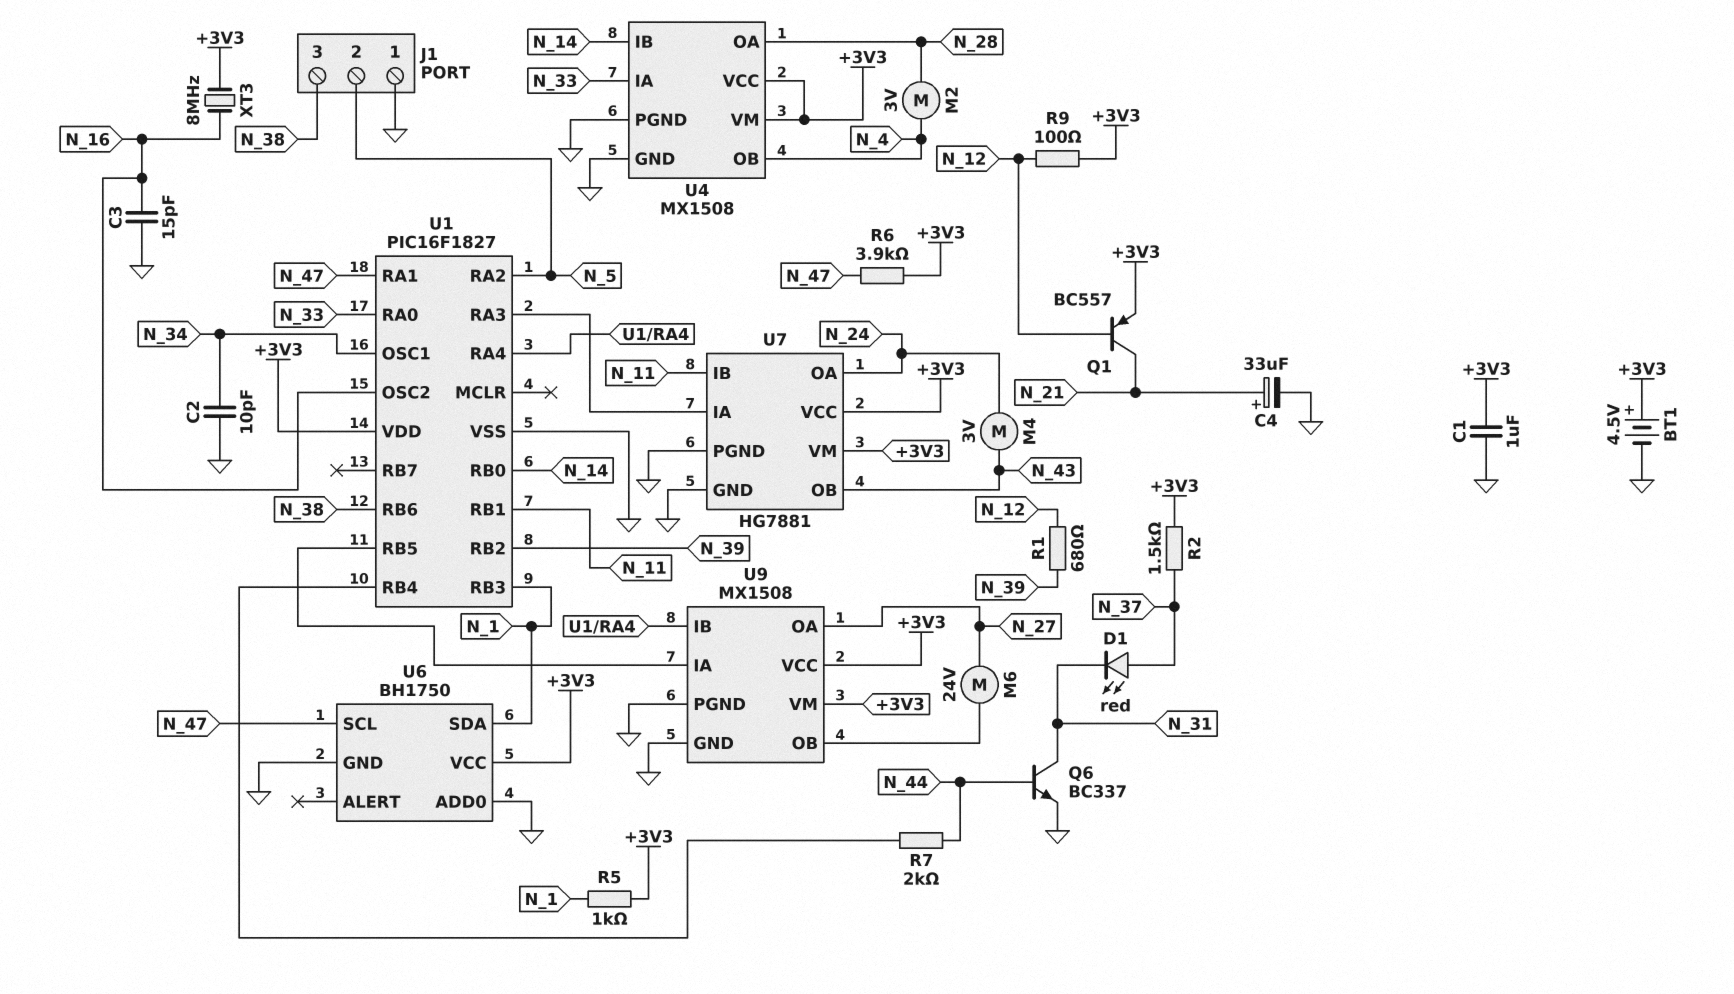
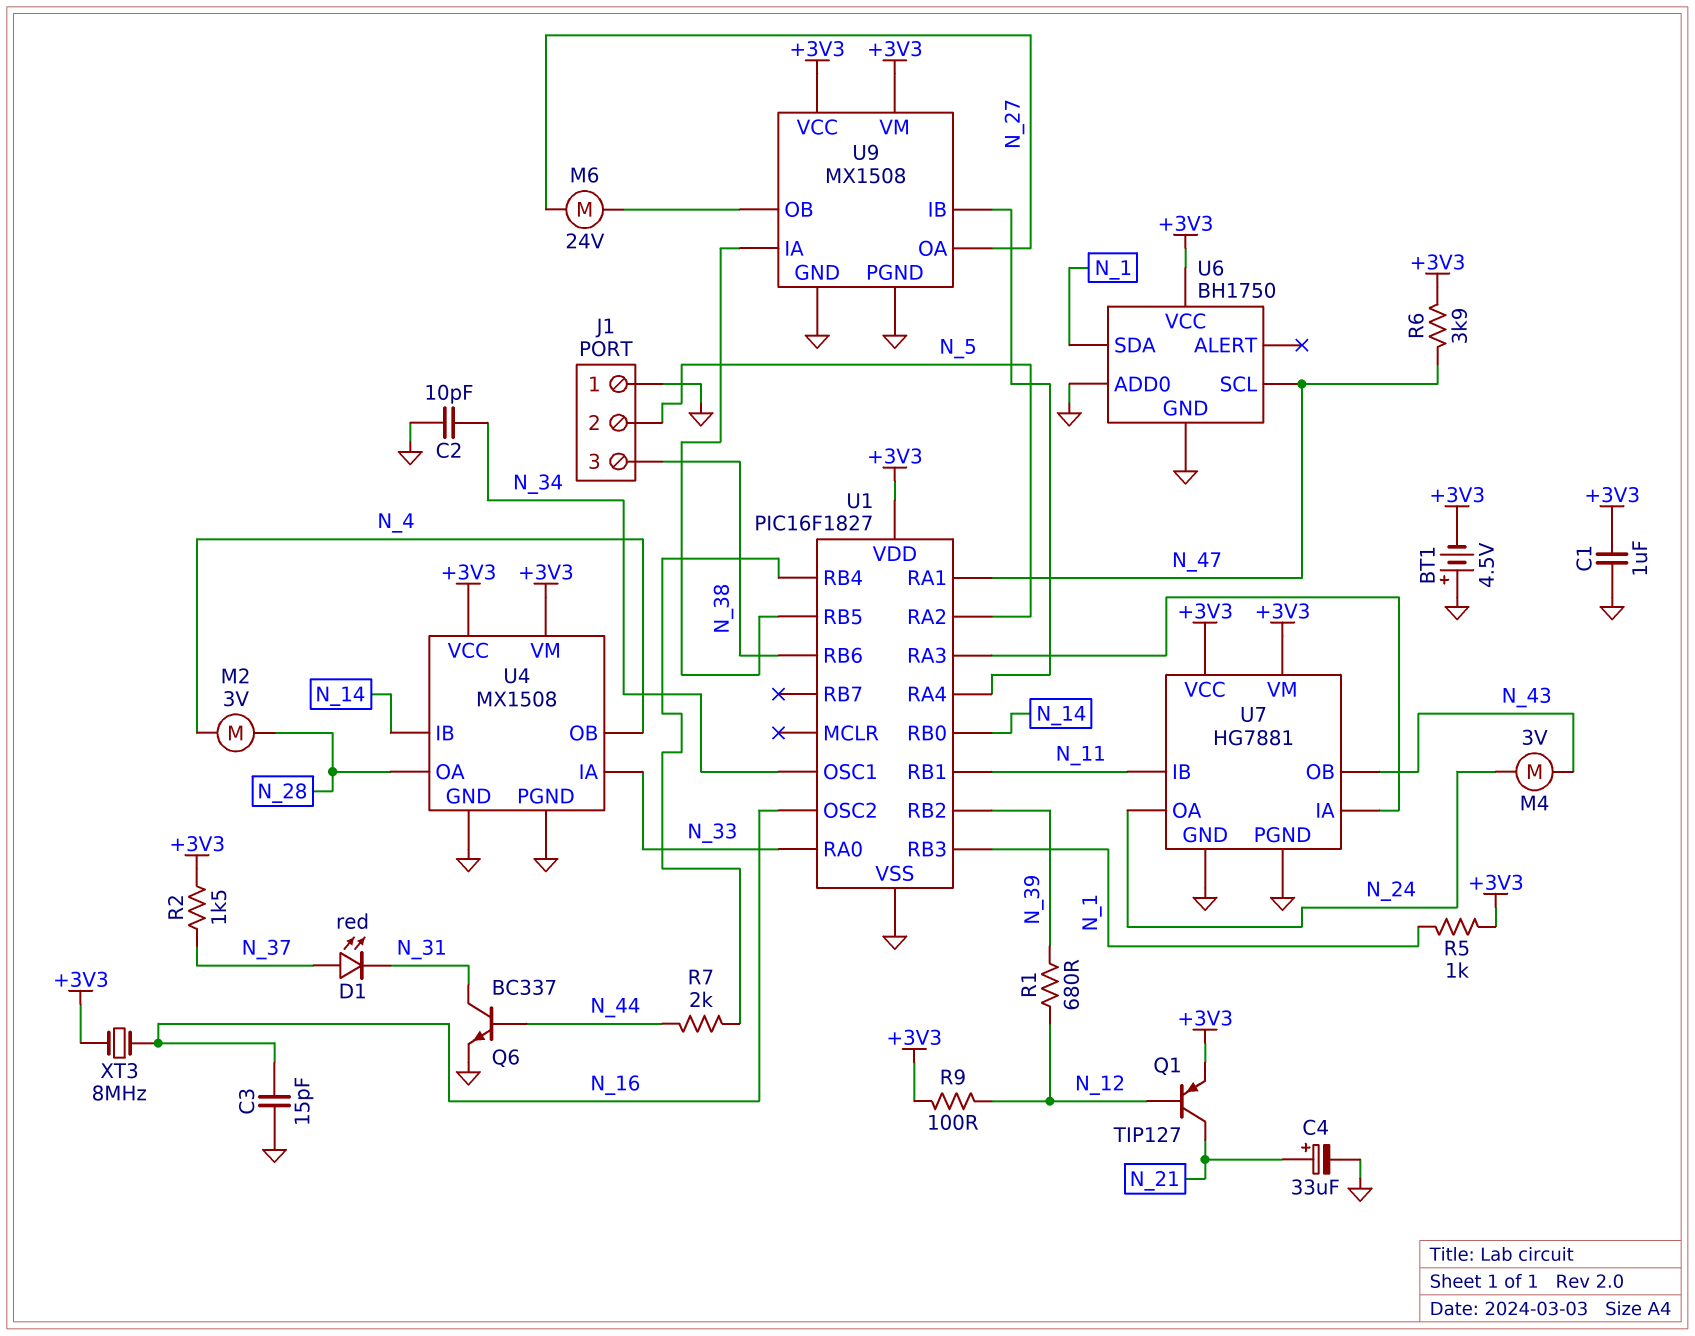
BT1: 4.5V (plus +3V3, minus GND) -> 4.5V (plus GND, minus +3V3)
Q1: PNP BC557 (B N_12, C N_21, E +3V3) -> PNP TIP127 (B N_12, C N_21, E +3V3)

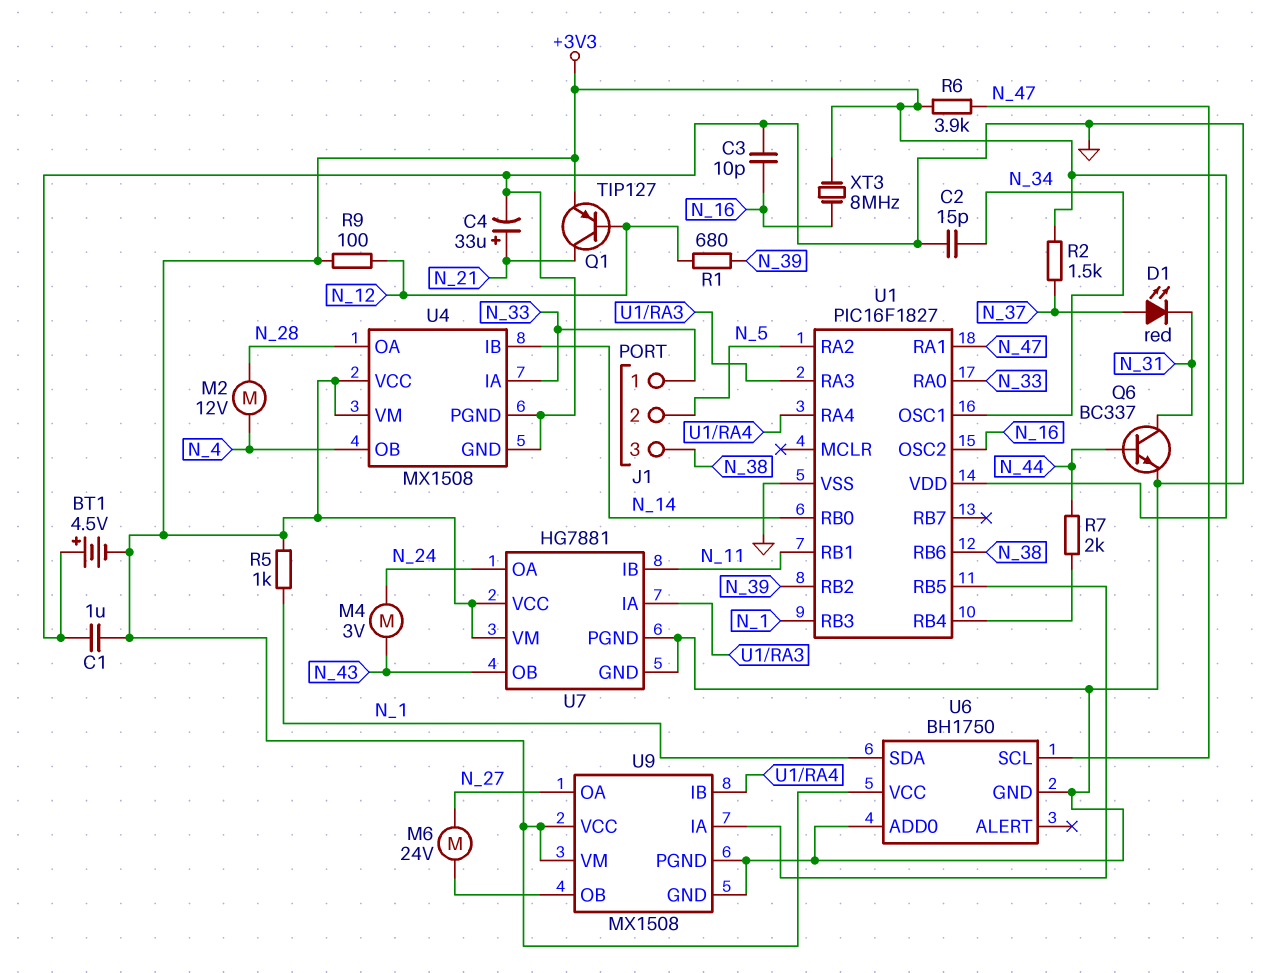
C2: 10pF (GND, N_34) -> 15pF (GND, N_34)
C3: 15pF (GND, N_16) -> 10pF (GND, N_16)
J1 pin 1: GND -> N_33
M2: motor 3V (N_4, N_28) -> motor 12V (N_4, N_28)

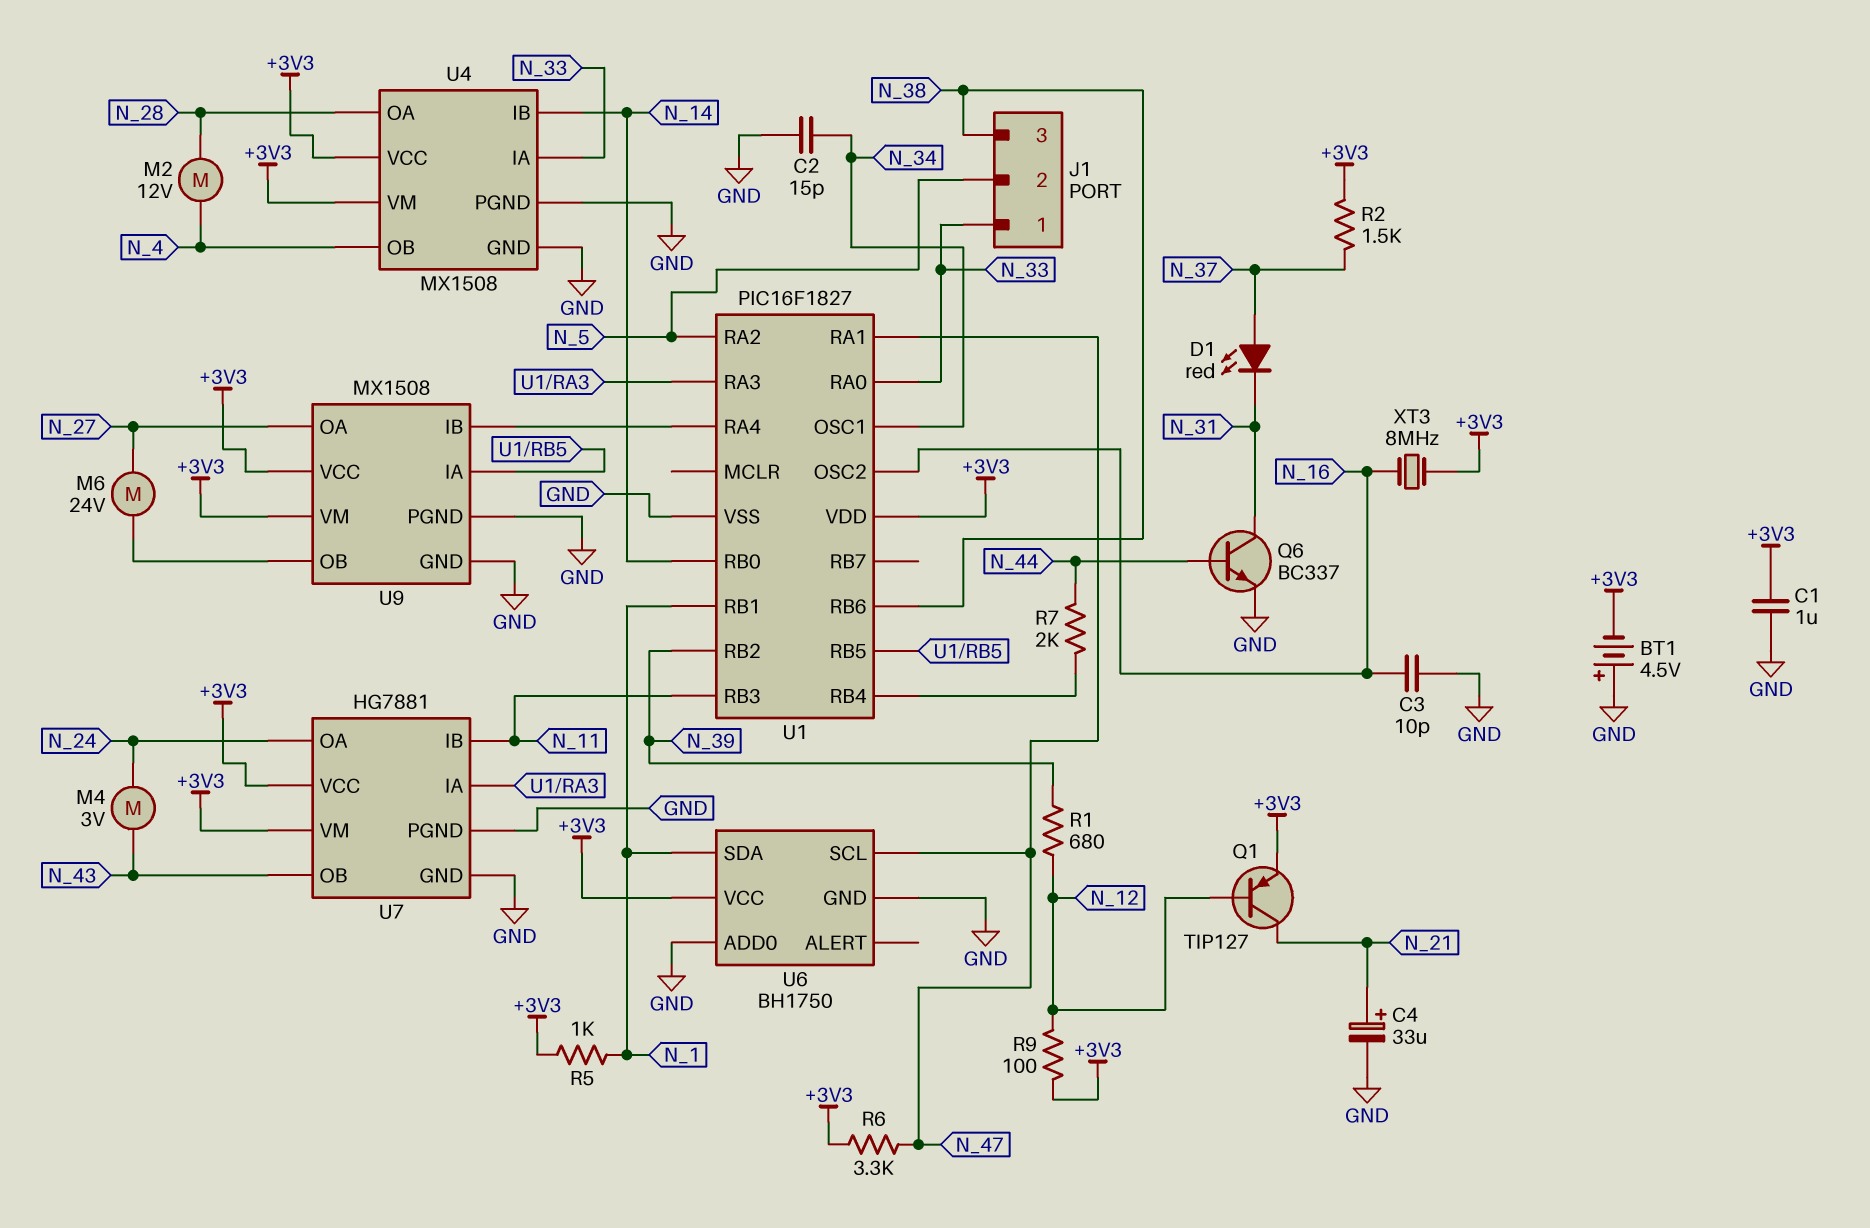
R6: 3.9k (+3V3, N_47) -> 3.3k (+3V3, N_47)
U1 pin RB1: N_11 -> N_1
U1 pin RB3: N_1 -> N_11

